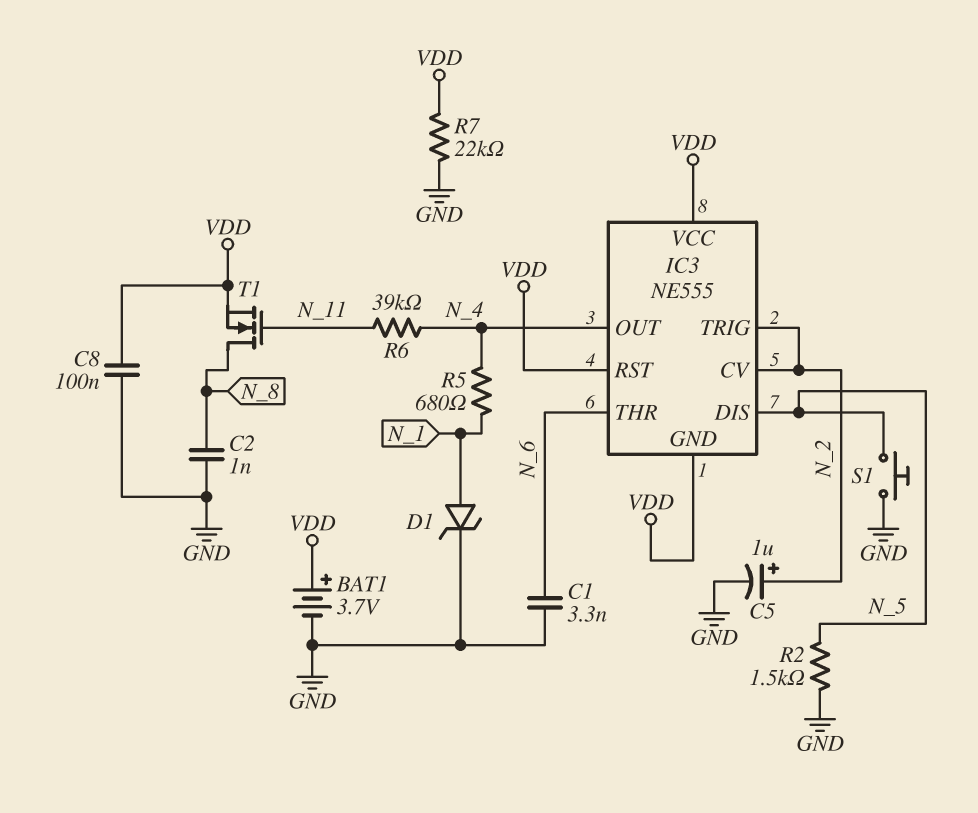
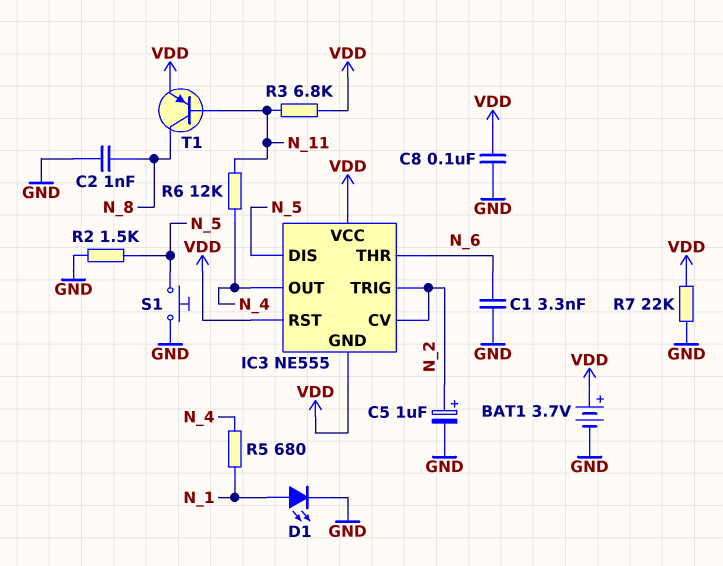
D1: zener (A N_1, K GND) -> LED (A N_1, K GND)
R3: none -> 6.8k (N_11, VDD)
R6: 39k (N_4, N_11) -> 12k (N_4, N_11)
T1: NMOS (G N_11, D N_8, S VDD) -> PNP (B N_11, C N_8, E VDD)

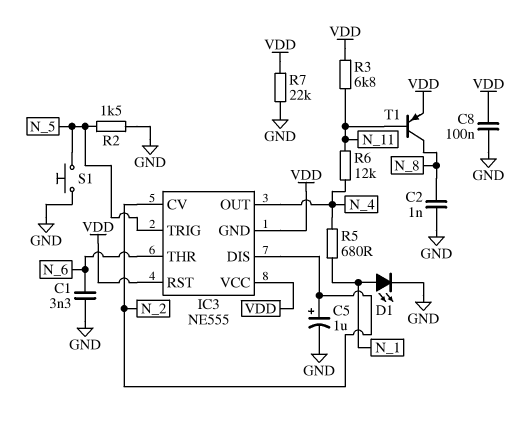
BAT1: 3.7V (plus VDD, minus GND) -> none
IC3 pin DIS: N_5 -> N_2
IC3 pin TRIG: N_2 -> N_5

